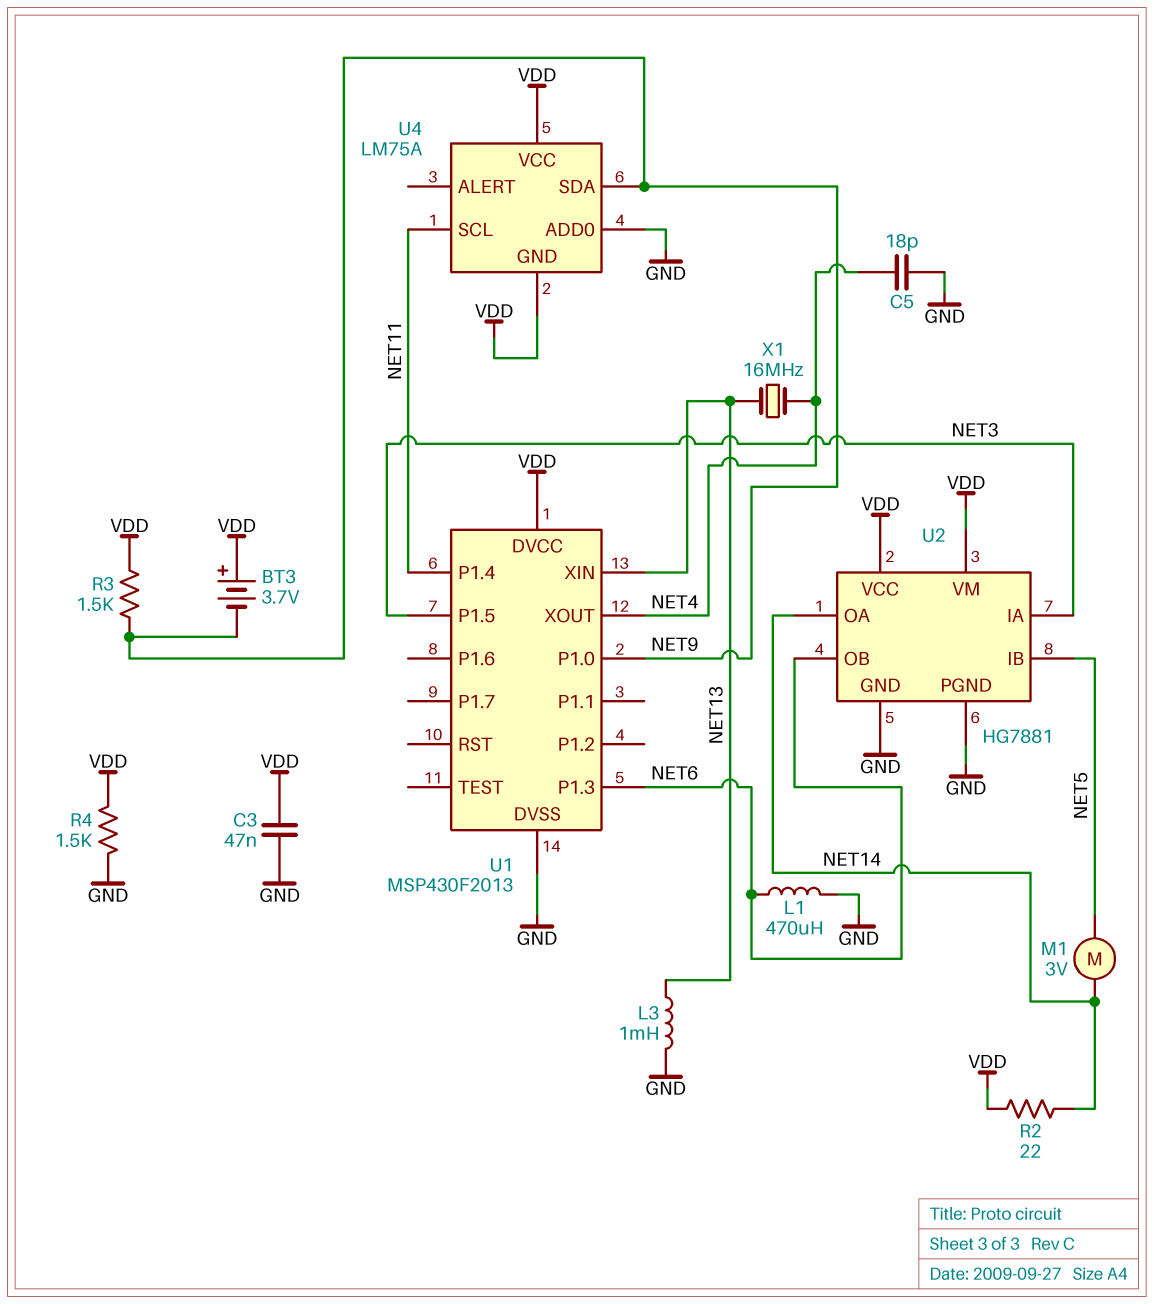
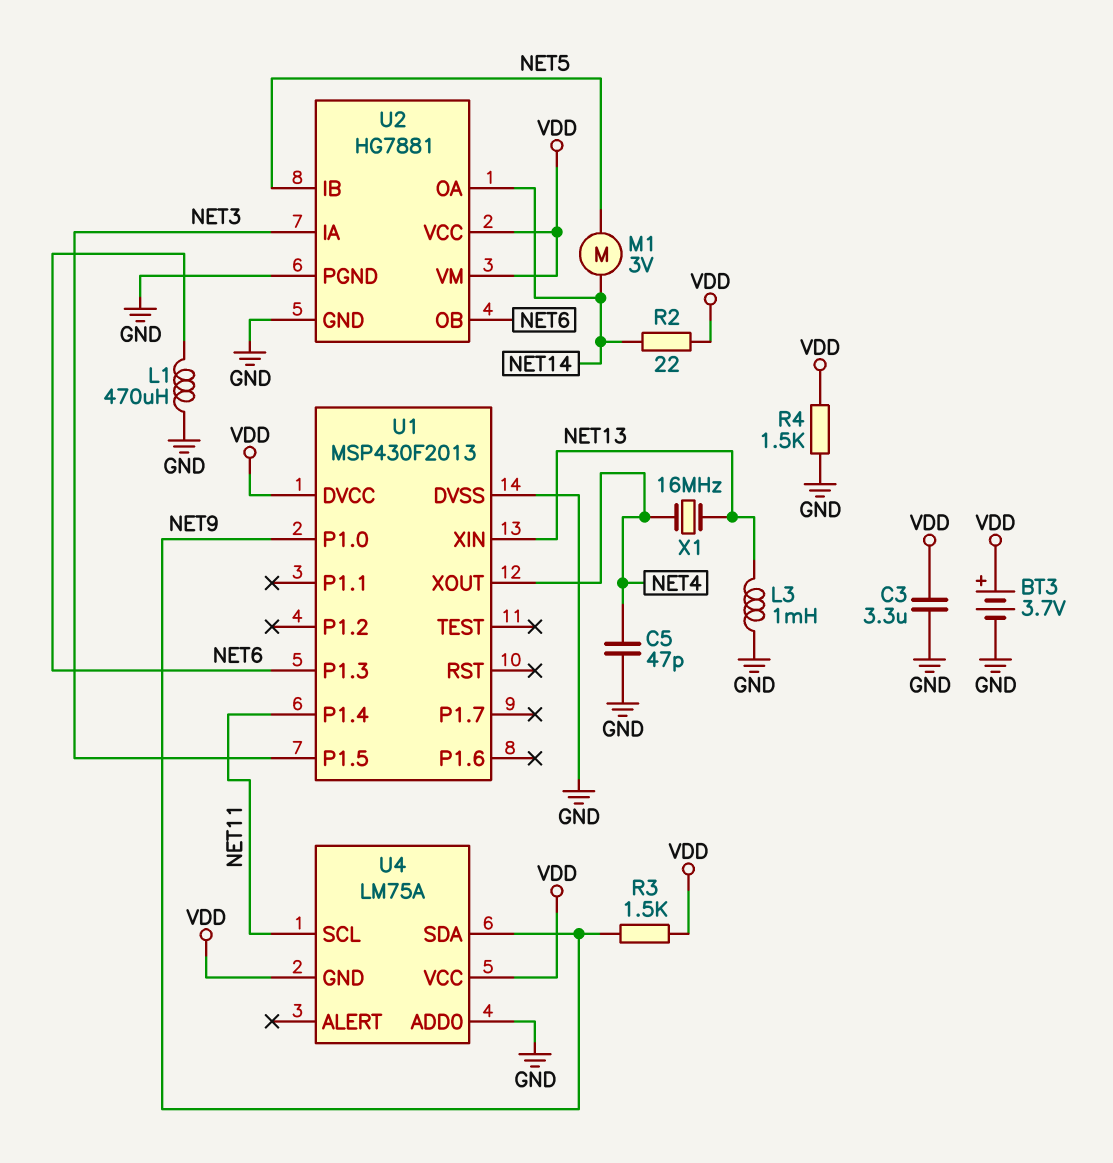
BT3: 3.7V (plus VDD, minus NET9) -> 3.7V (plus VDD, minus GND)
C3: 47nF (GND, VDD) -> 3.3uF (GND, VDD)
C5: 18pF (GND, NET4) -> 47pF (GND, NET4)

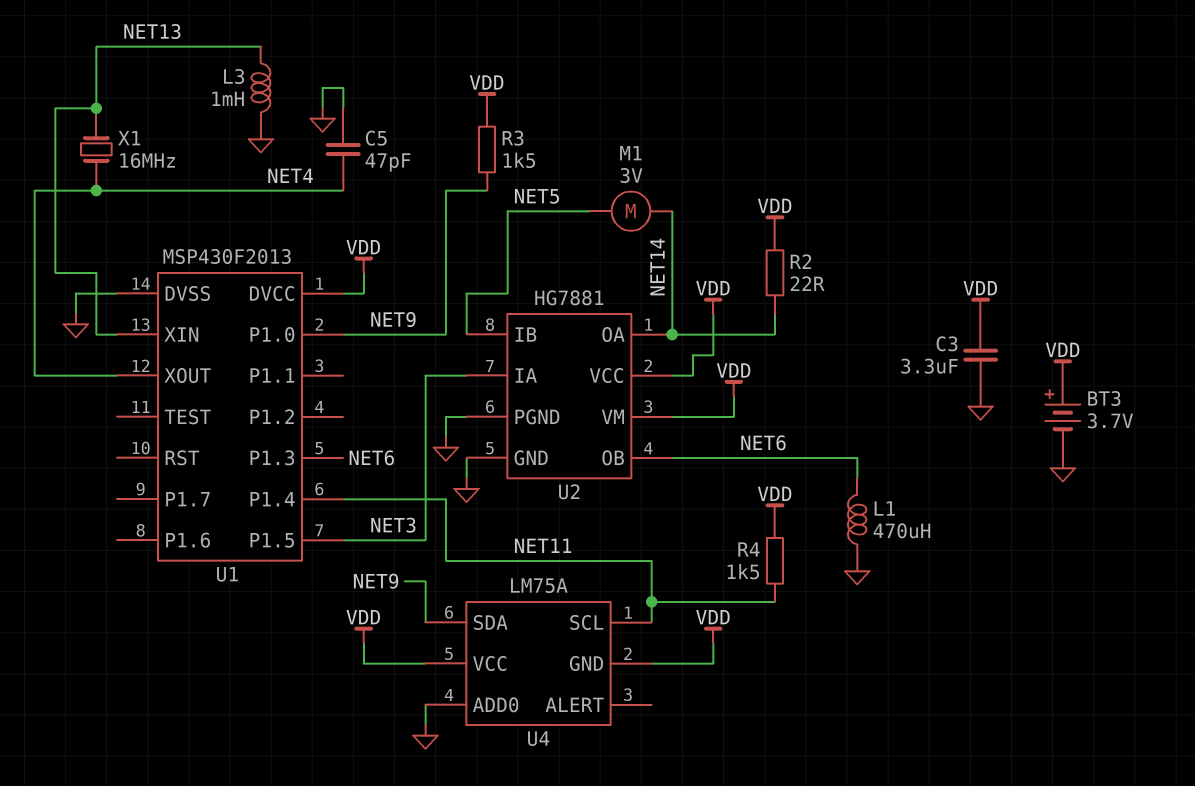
R4: 1.5k (GND, VDD) -> 1.5k (NET11, VDD)

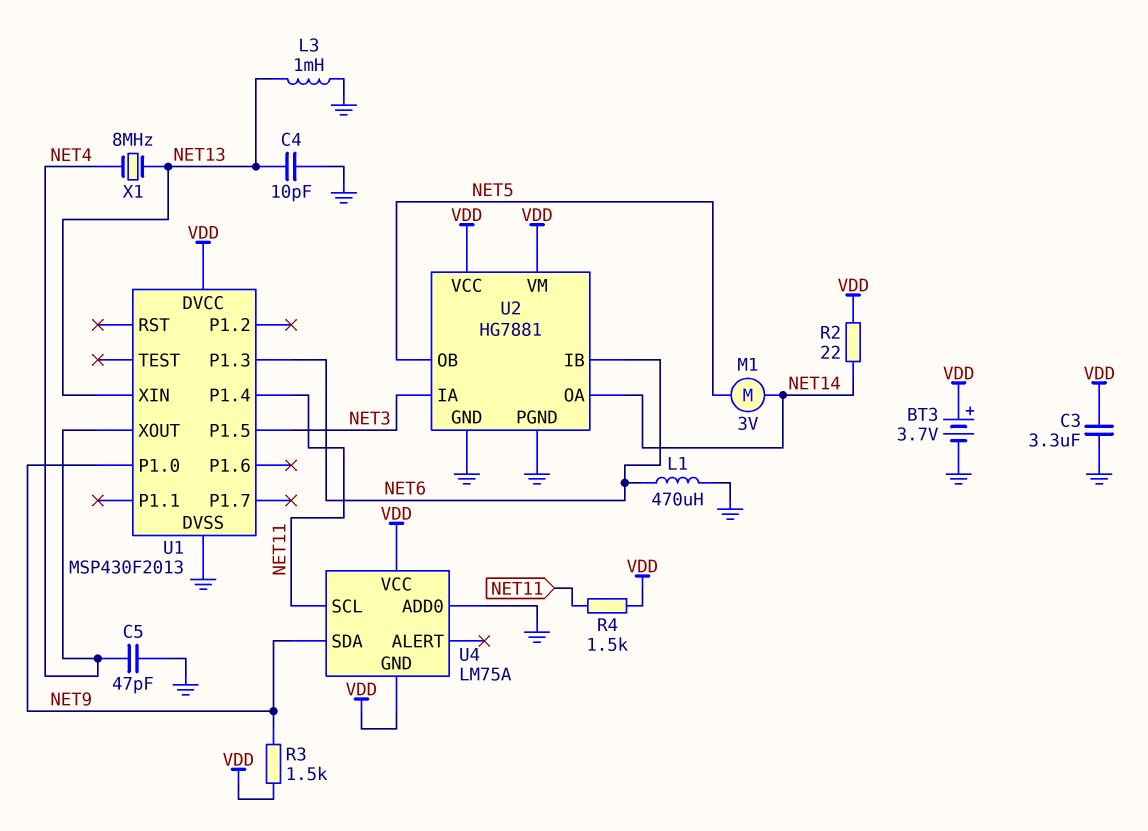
C4: none -> 10pF (GND, NET13)
U2 pin IB: NET5 -> NET6
U2 pin OB: NET6 -> NET5
X1: 16MHz (NET4, NET13) -> 8MHz (NET4, NET13)

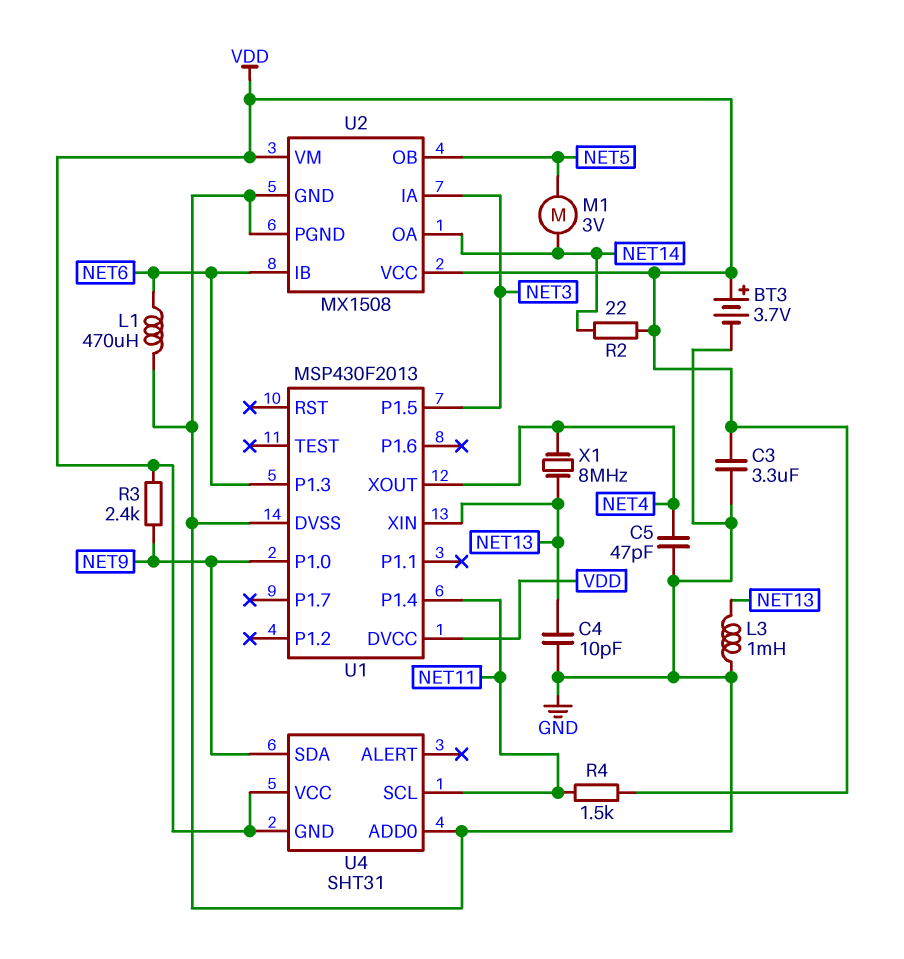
R3: 1.5k (NET9, VDD) -> 2.4k (NET9, VDD)
U2: HG7881 -> MX1508
U4: LM75A -> SHT31

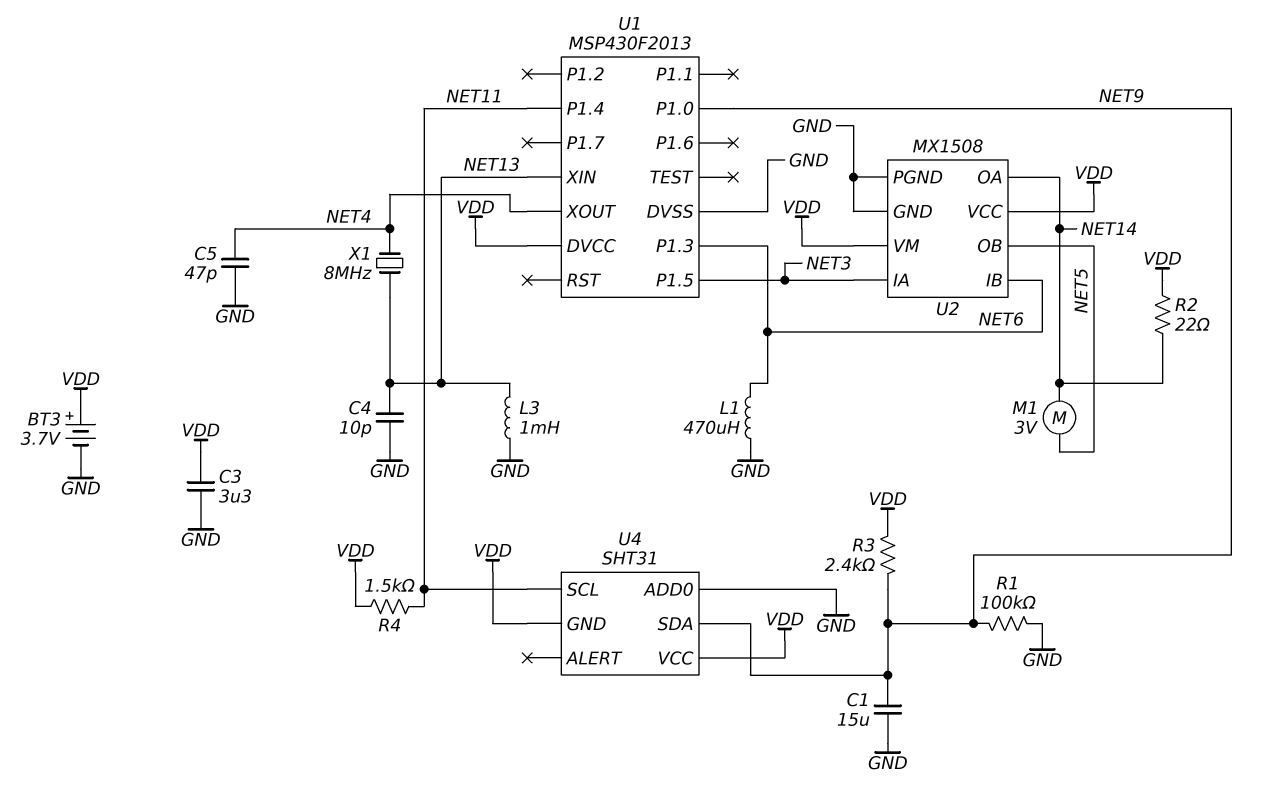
C1: none -> 15uF (GND, NET9)
R1: none -> 100k (GND, NET9)

